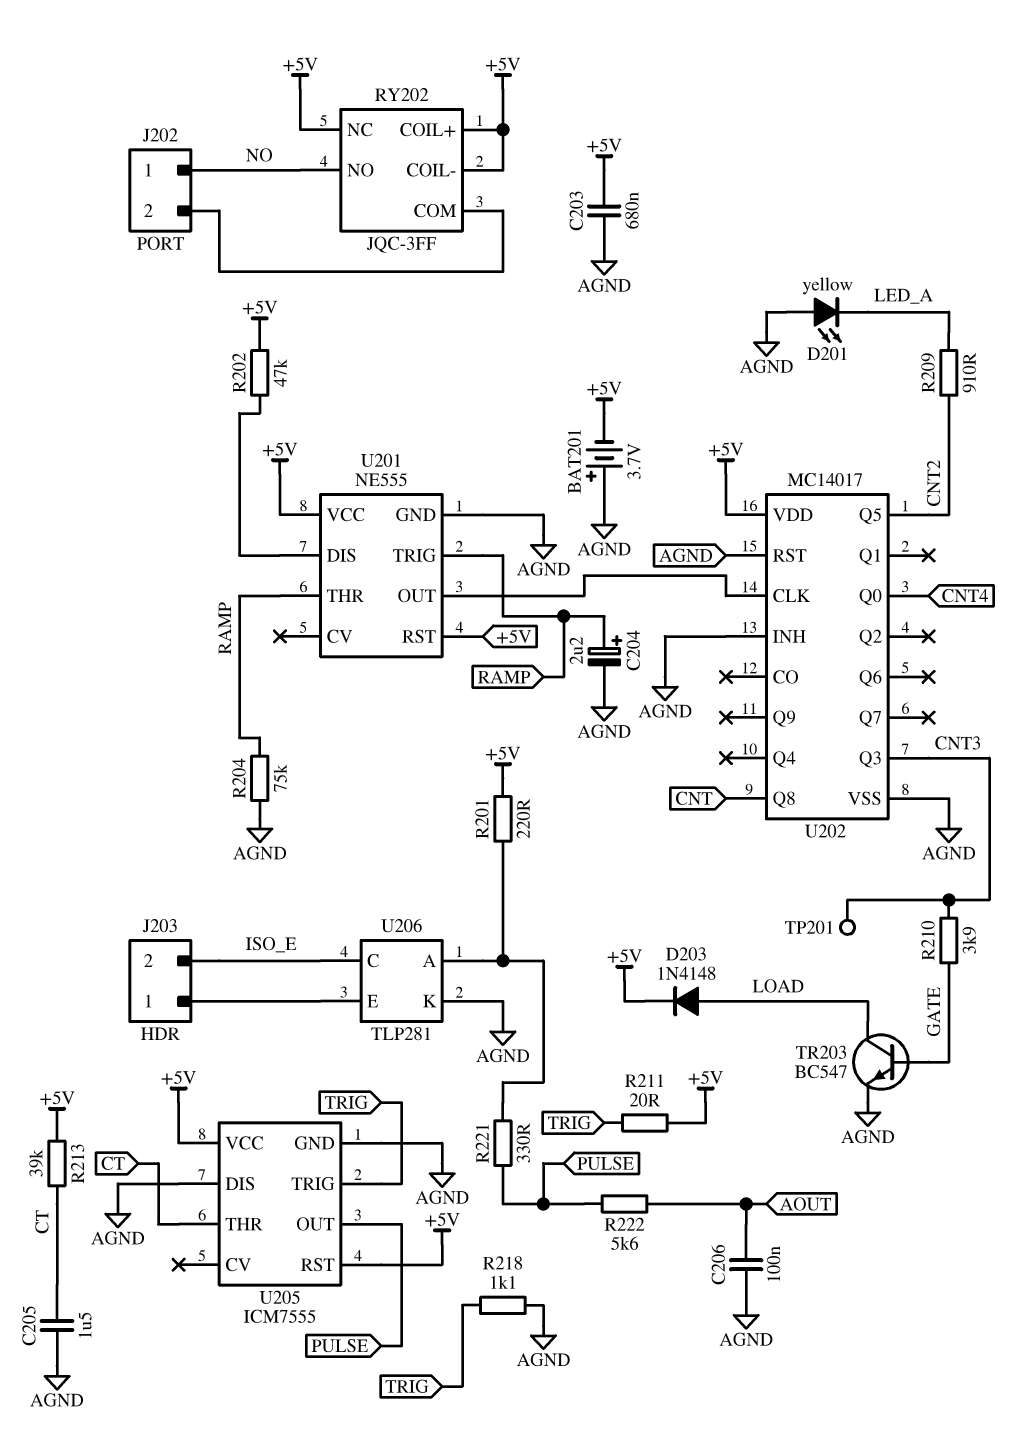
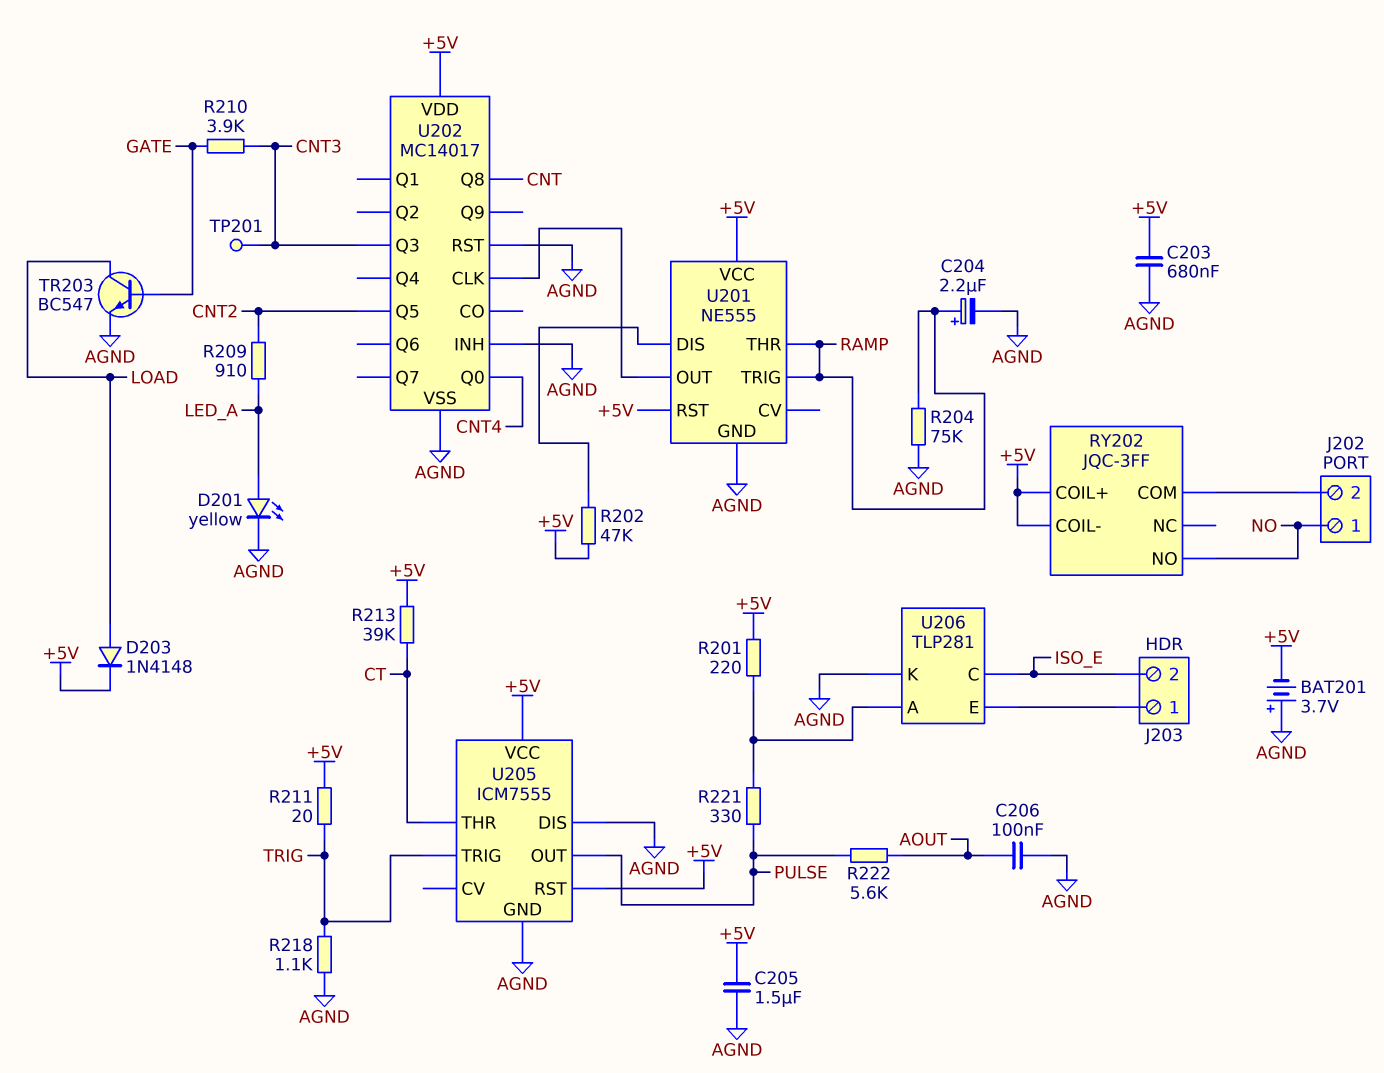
C205: 1.5uF (AGND, CT) -> 1.5uF (+5V, AGND)
D201: LED yellow (A AGND, K LED_A) -> LED yellow (A LED_A, K AGND)
RY202 pin NC: +5V -> none

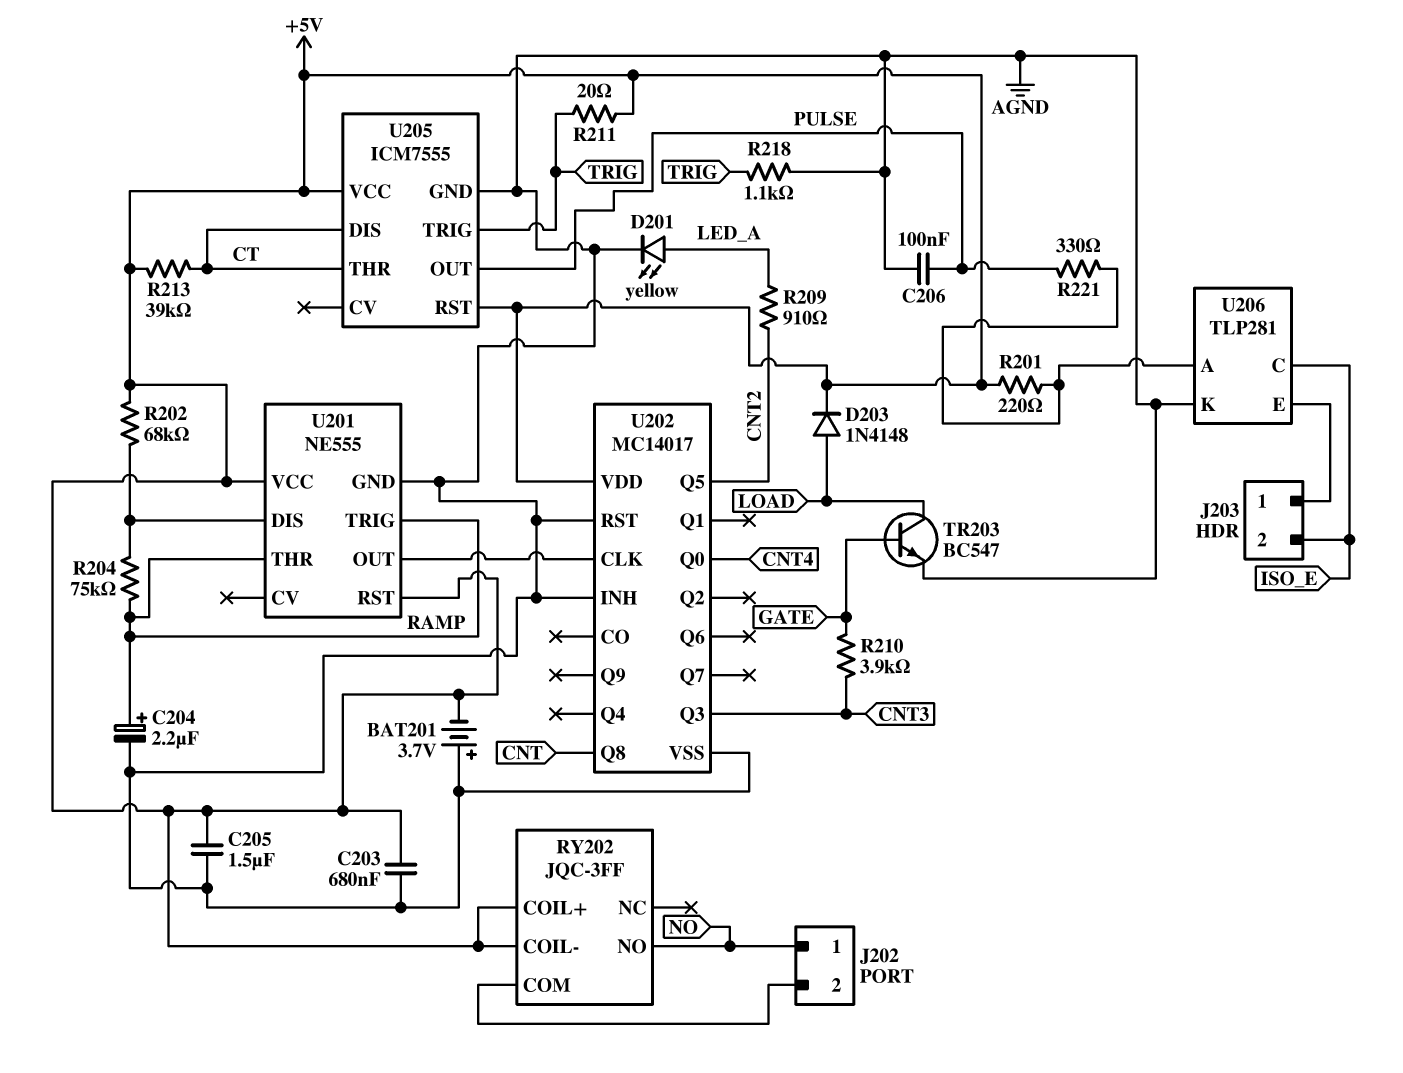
C206: 100nF (AGND, AOUT) -> 100nF (AGND, PULSE)
R202: 47k (+5V, U201/DIS) -> 68k (+5V, U201/DIS)
R204: 75k (AGND, RAMP) -> 75k (RAMP, U201/DIS)
R222: 5.6k (AOUT, PULSE) -> none
TP201: test point (CNT3) -> none
U205 pin DIS: AGND -> CT

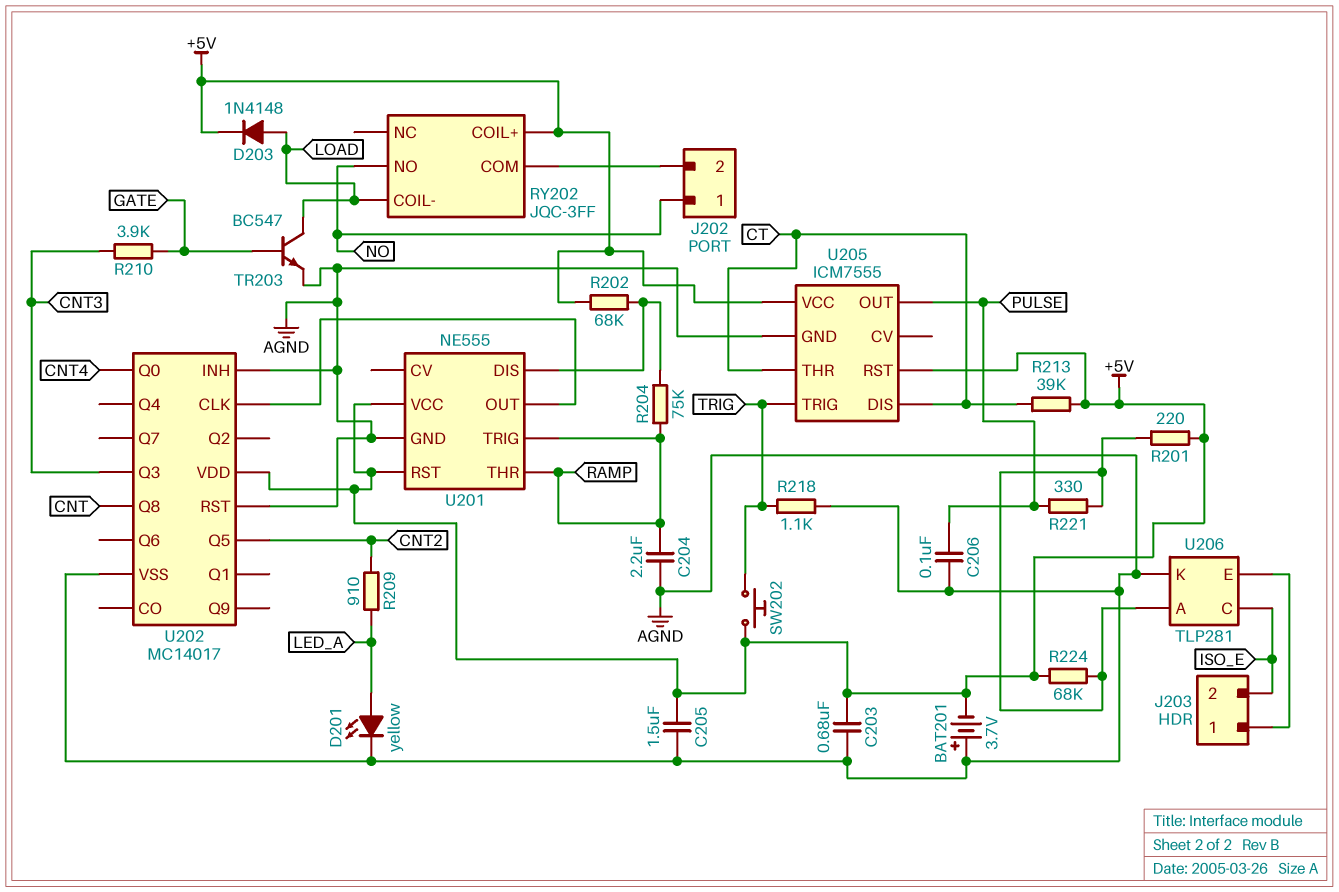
C204: 2.2uF (plus RAMP, minus AGND) -> 2.2uF (AGND, RAMP)
R211: 20 (+5V, TRIG) -> none
R224: none -> 68k (+5V, U206/A)
RY202 pin COIL-: +5V -> LOAD
SW202: none -> button (+5V, TRIG)

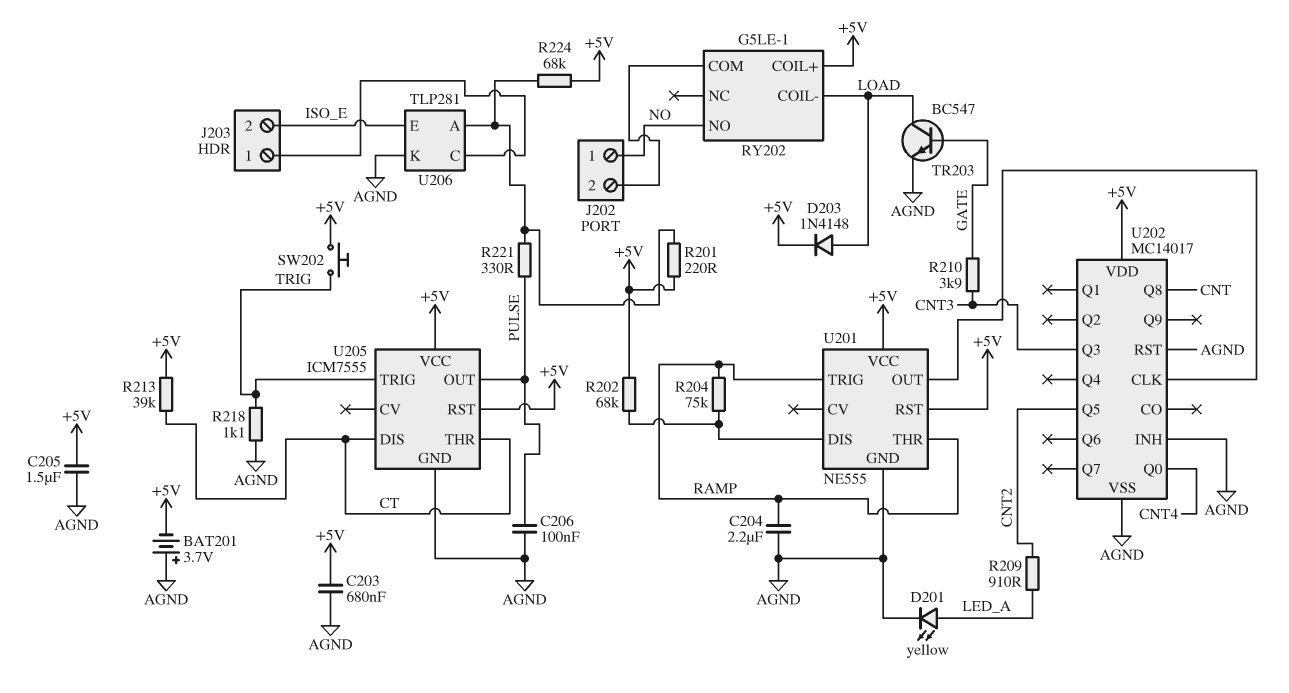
RY202: JQC-3FF -> G5LE-1
U206 pin C: ISO_E -> J203/1
U206 pin E: J203/1 -> ISO_E

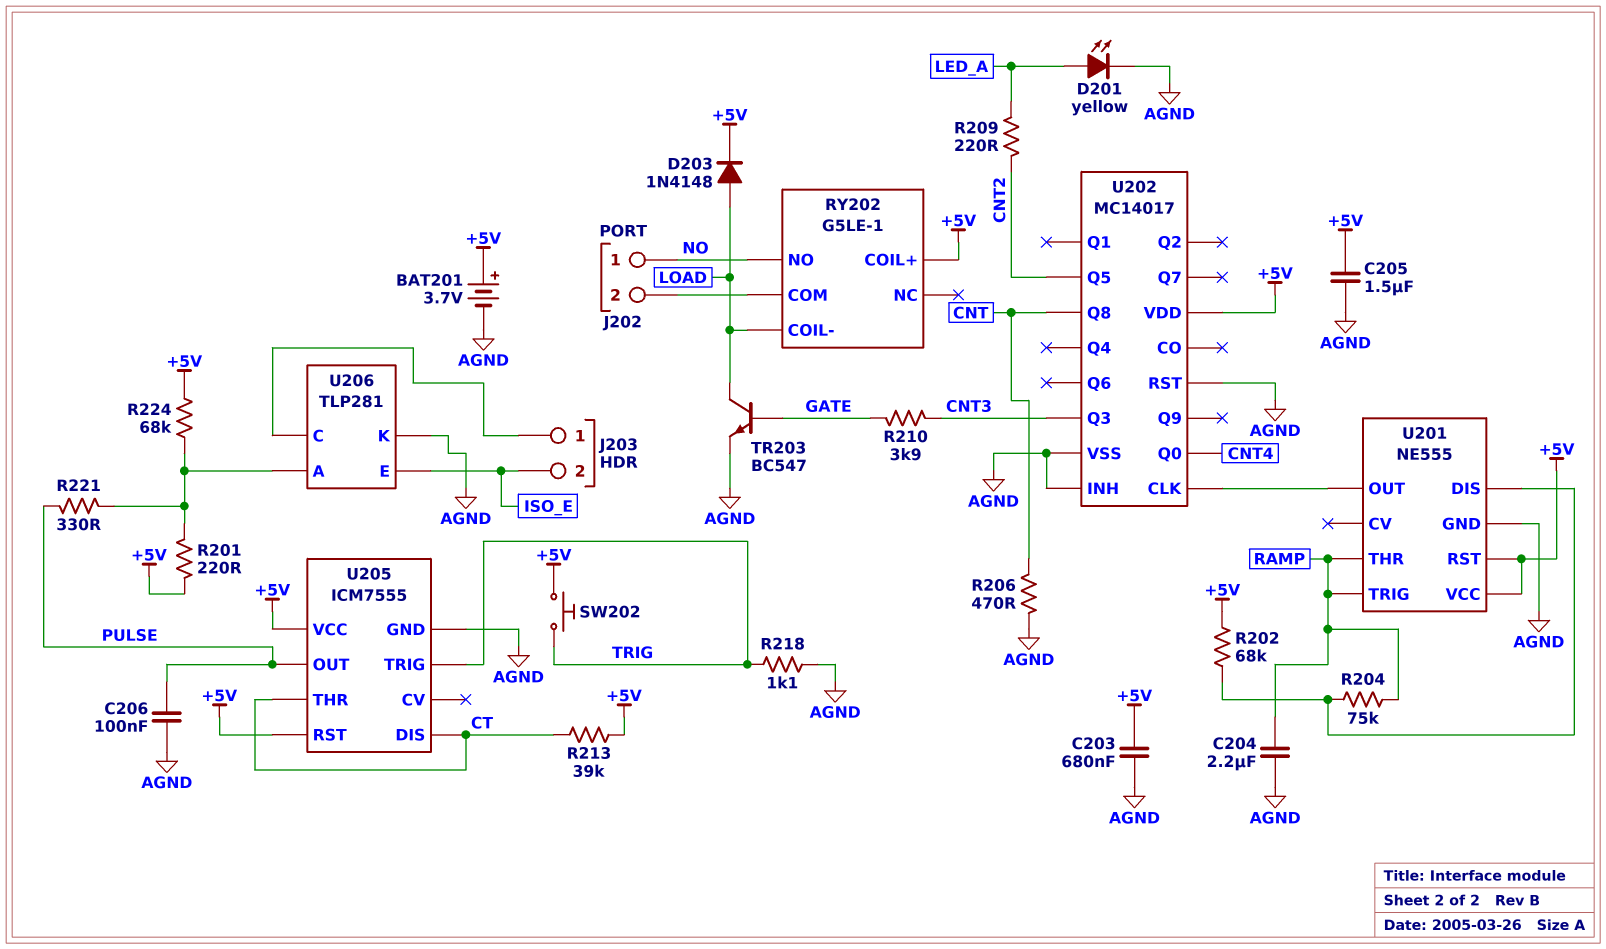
BAT201: 3.7V (plus AGND, minus +5V) -> 3.7V (plus +5V, minus AGND)
R206: none -> 470 (AGND, CNT)
R209: 910 (CNT2, LED_A) -> 220 (CNT2, LED_A)

